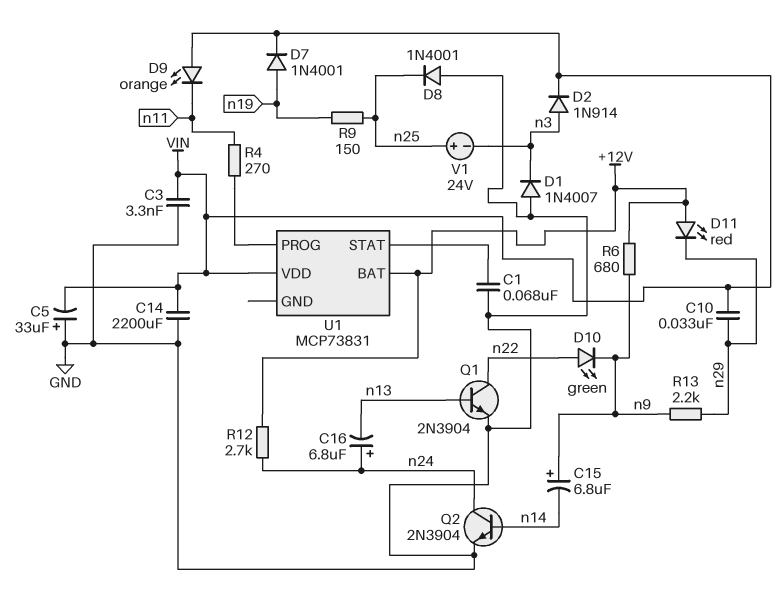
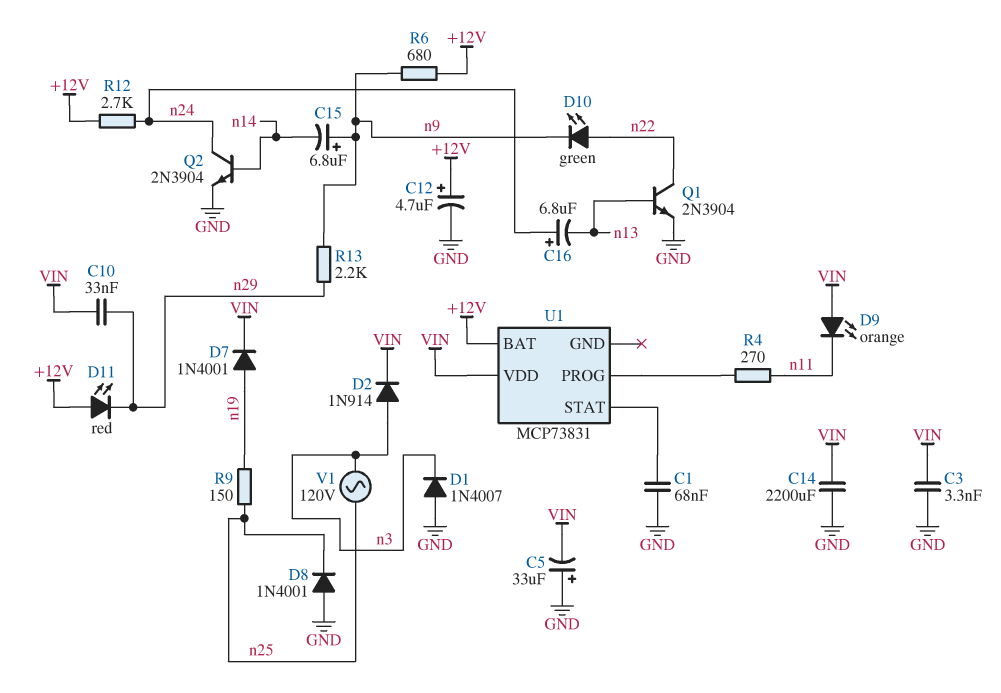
C12: none -> 4.7uF (plus +12V, minus GND)
V1: 24V (plus n25, minus n3) -> AC 120V (n3, n25)

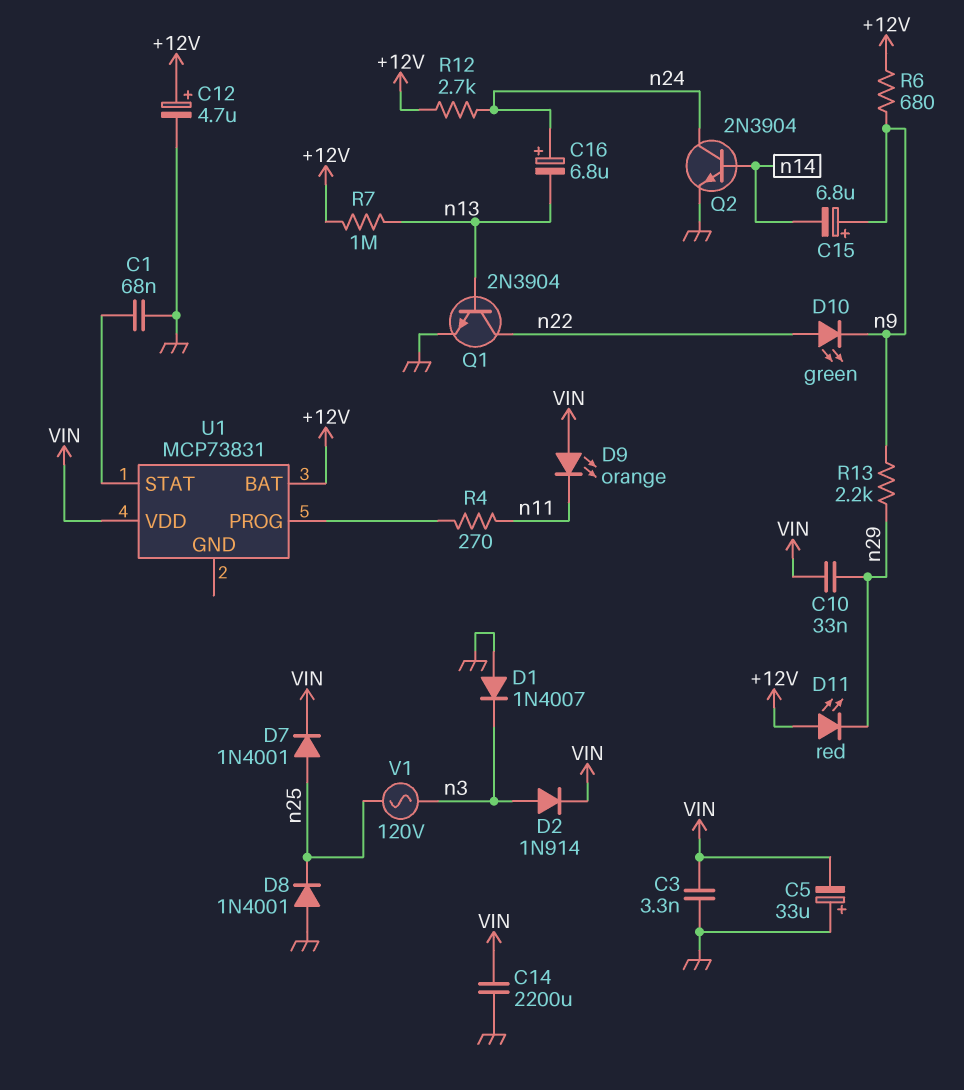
D7: diode 1N4001 (A n19, K VIN) -> diode 1N4001 (A n25, K VIN)
R7: none -> 1M (+12V, n13)
R9: 150 (n19, n25) -> none

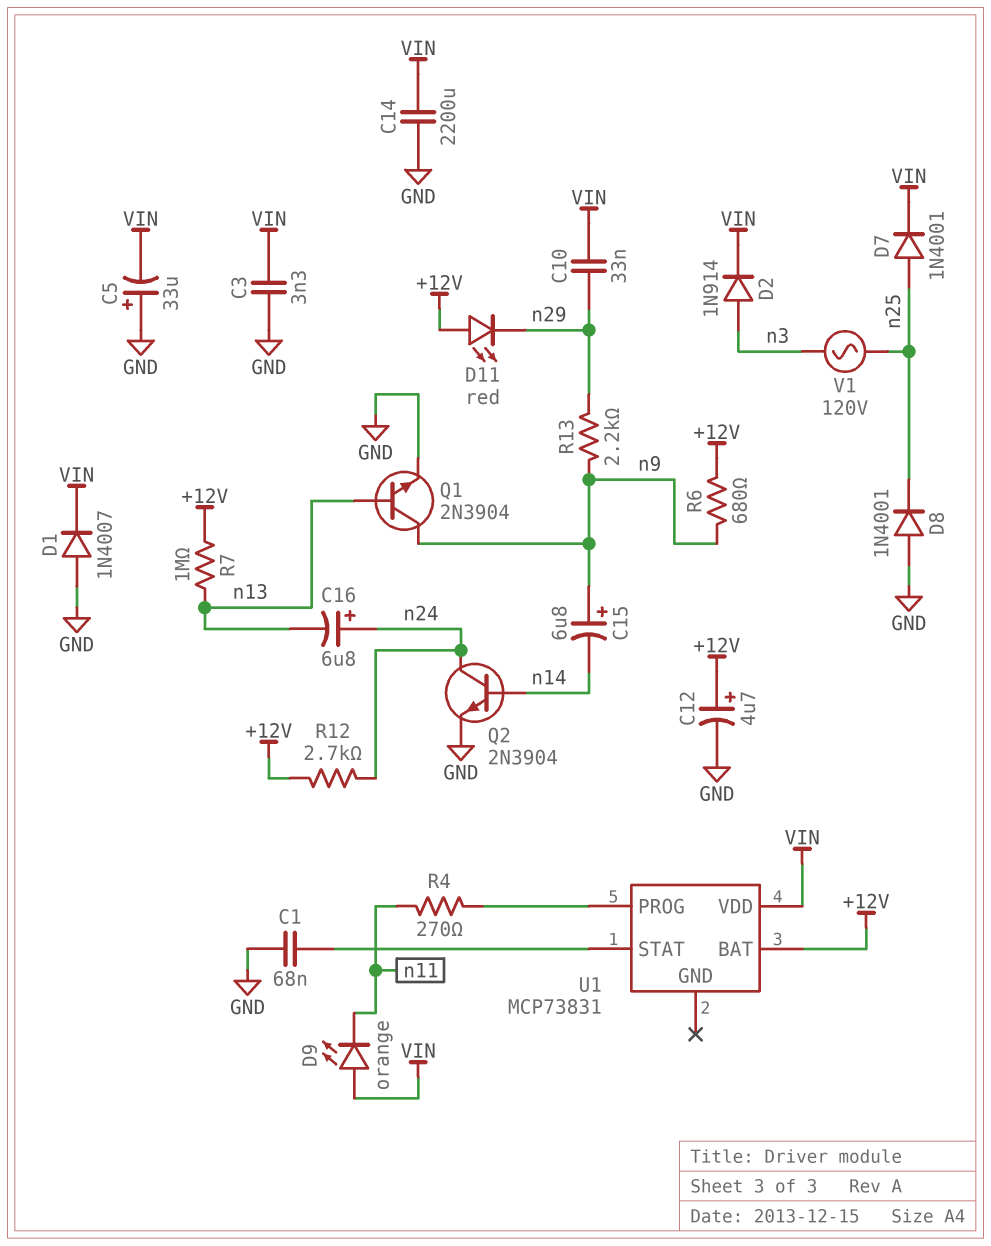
D1: diode 1N4007 (A GND, K n3) -> diode 1N4007 (A GND, K VIN)
D10: LED green (A n22, K n9) -> none
Q1: NPN 2N3904 (B n13, C n22, E GND) -> NPN 2N3904 (B n13, C n9, E GND)

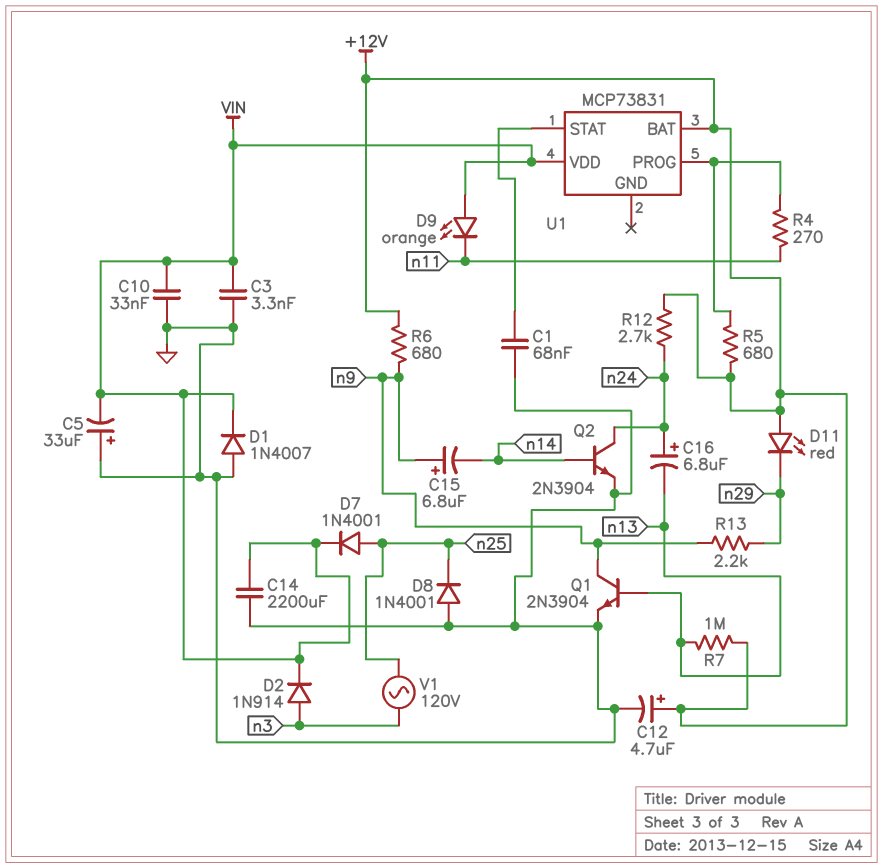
C10: 33nF (VIN, n29) -> 33nF (GND, VIN)
R5: none -> 680 (+12V, U1/PROG)

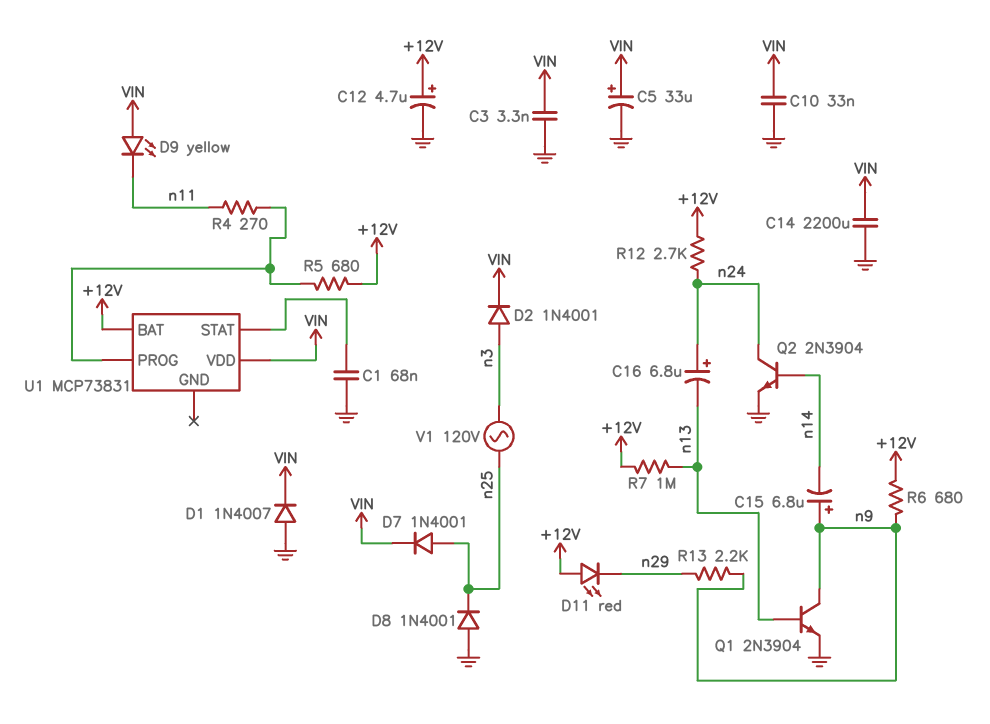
C5: 33uF (plus GND, minus VIN) -> 33uF (plus VIN, minus GND)
D2: diode 1N914 (A n3, K VIN) -> diode 1N4001 (A n3, K VIN)
D9: LED orange (A VIN, K n11) -> LED yellow (A VIN, K n11)

